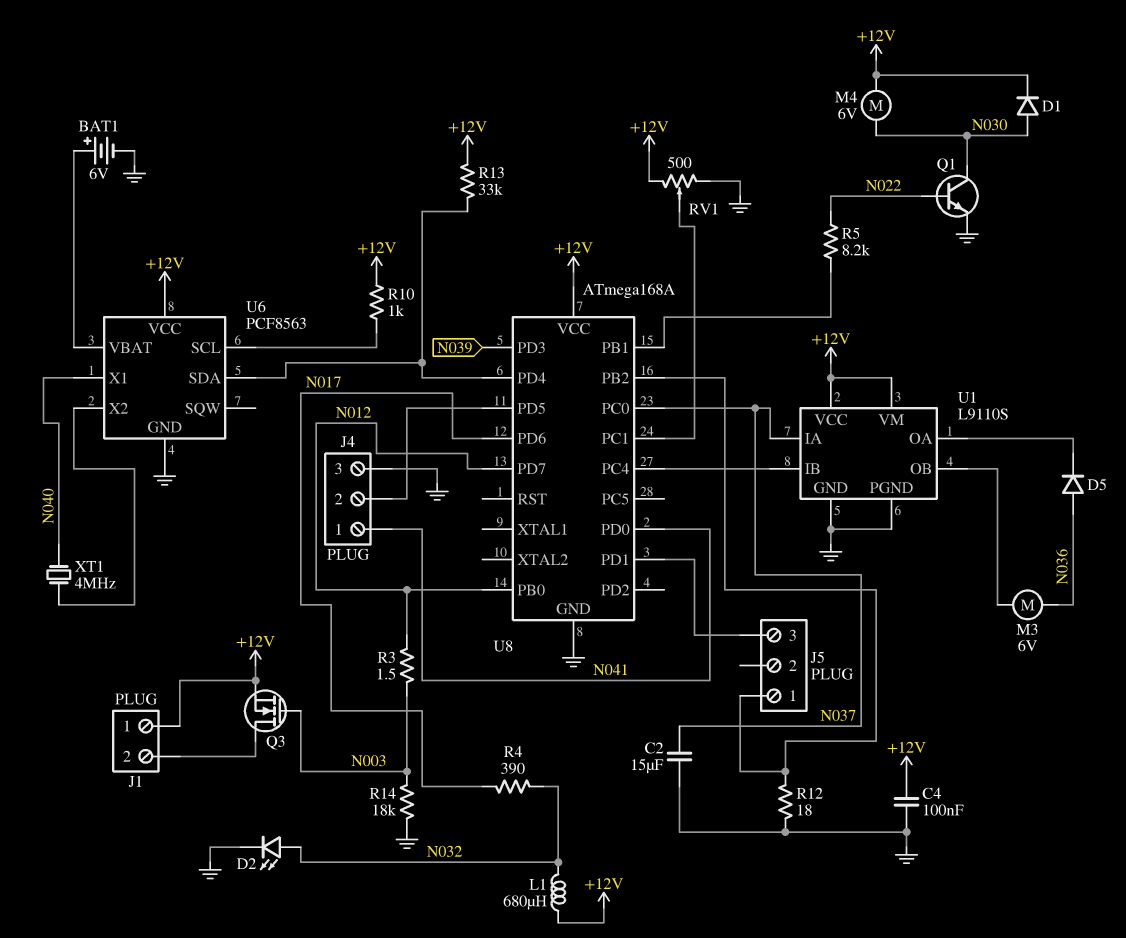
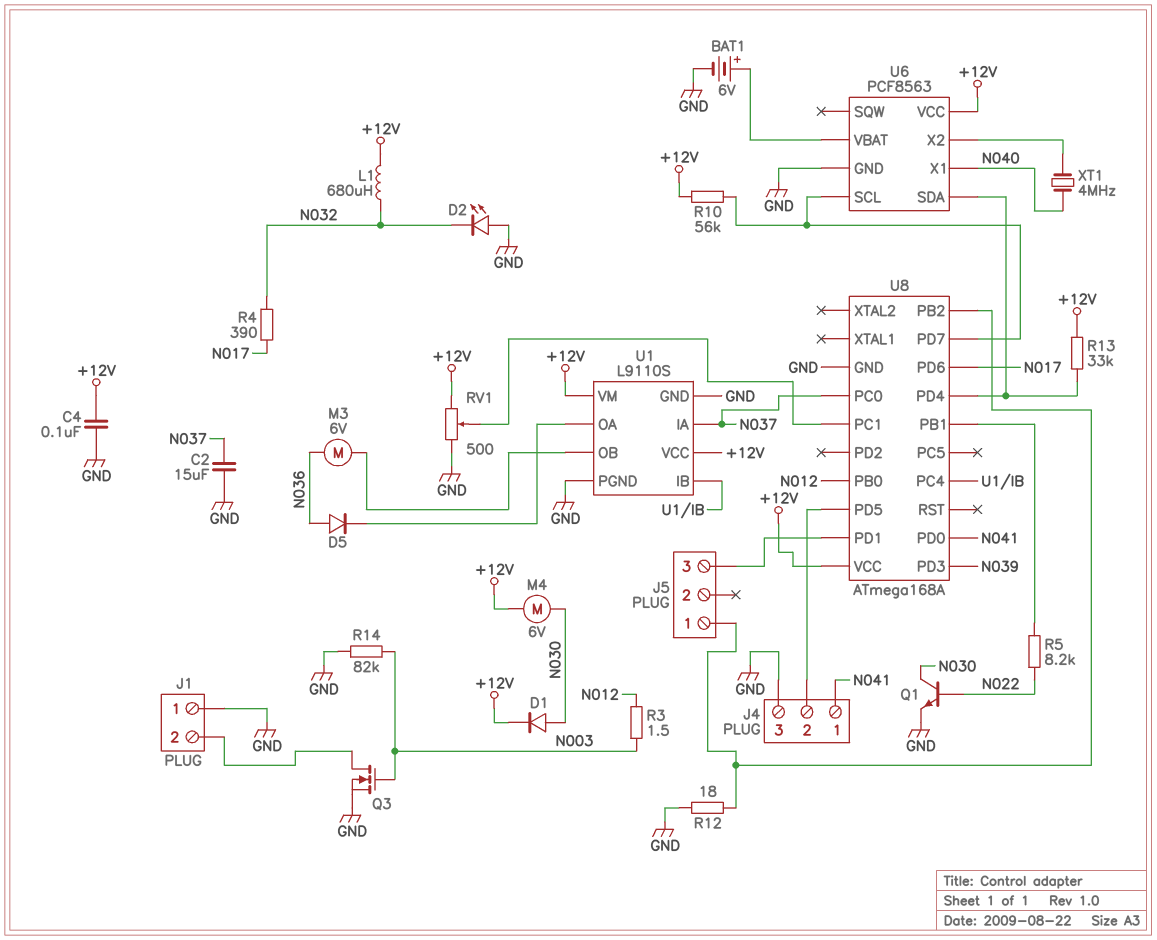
D2: LED (A N032, K GND) -> LED (A GND, K N032)
J1 pin 1: +12V -> GND
Q3: NMOS (G N003, D J1/2, S +12V) -> NMOS (G N003, D J1/2, S GND)
R10: 1k (+12V, U6/SCL) -> 56k (+12V, U6/SCL)
R14: 18k (GND, N003) -> 82k (GND, N003)
U8 pin PD7: N012 -> U6/SCL

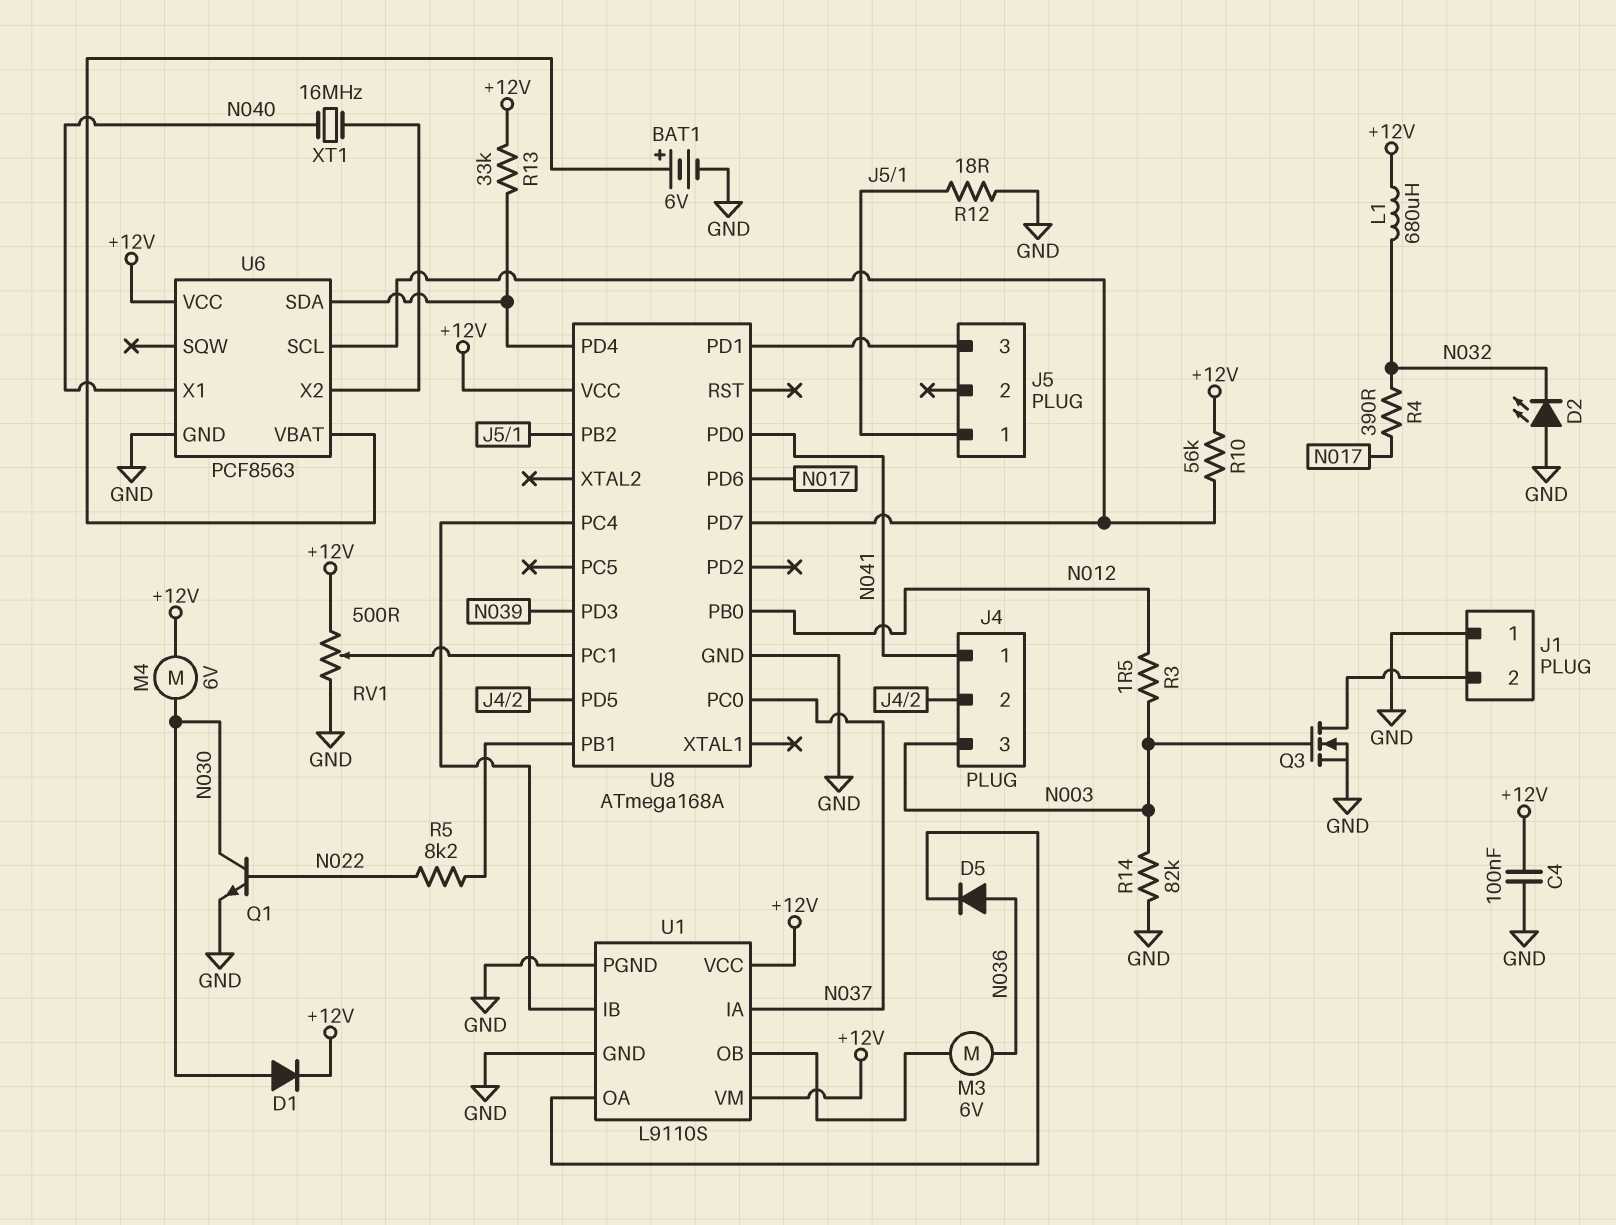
C2: 15uF (GND, N037) -> none
J4 pin 3: GND -> N003
XT1: 4MHz (N040, U6/X2) -> 16MHz (N040, U6/X2)

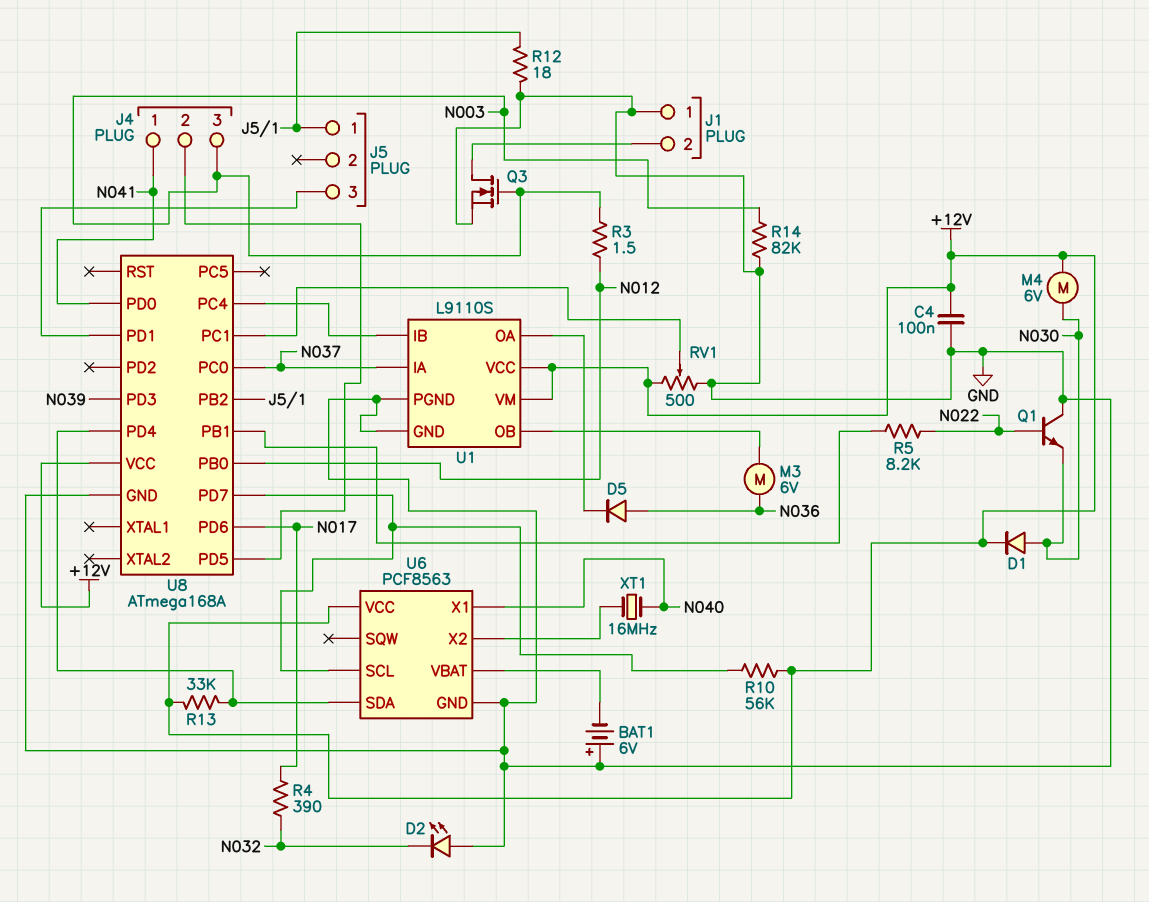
BAT1: 6V (plus U6/VBAT, minus GND) -> 6V (plus GND, minus U6/VBAT)
L1: 680uH (+12V, N032) -> none
Q1: NPN (B N022, C N030, E GND) -> NPN (B N022, C GND, E N030)

